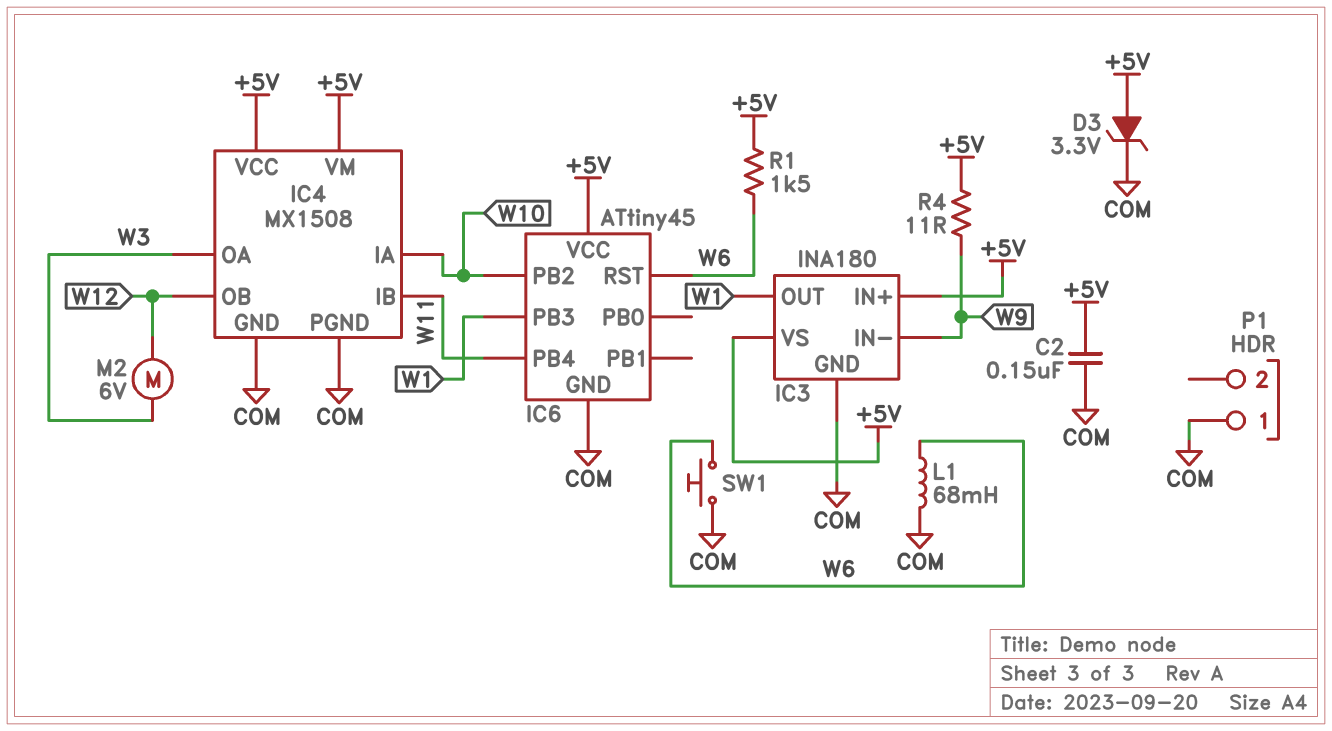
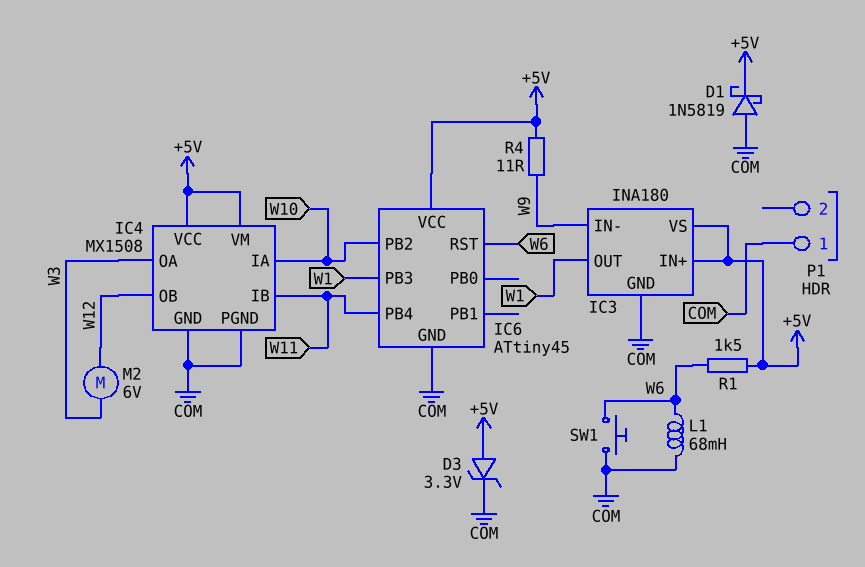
C2: 150nF (+5V, COM) -> none
D1: none -> schottky 1N5819 (A COM, K +5V)

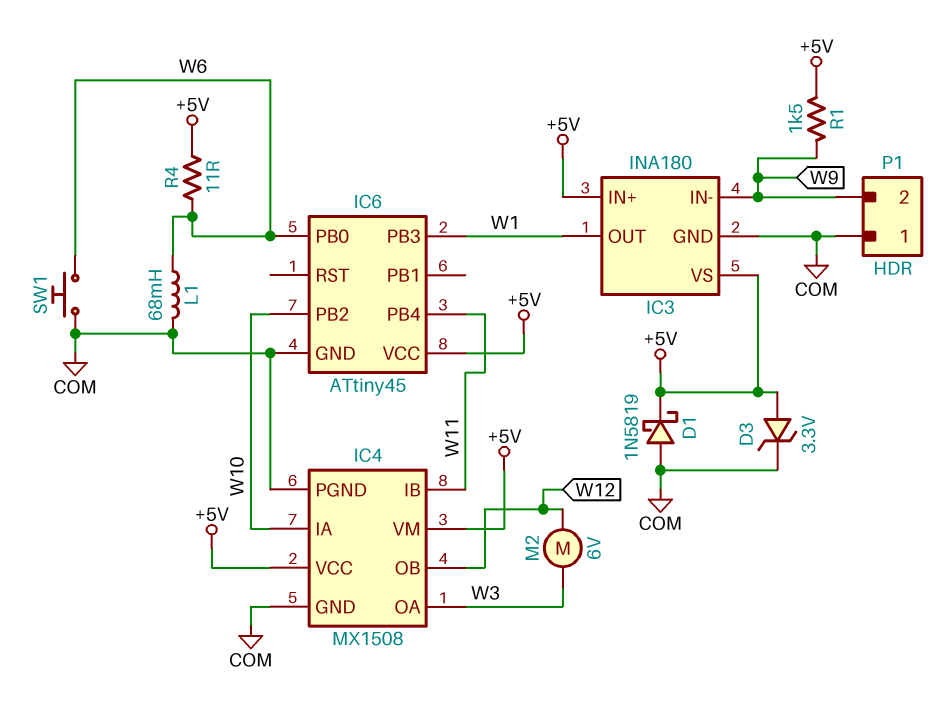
IC6 pin PB0: none -> W6
IC6 pin RST: W6 -> none
P1 pin 2: none -> W9
R1: 1.5k (+5V, W6) -> 1.5k (+5V, W9)
R4: 11 (+5V, W9) -> 11 (+5V, W6)

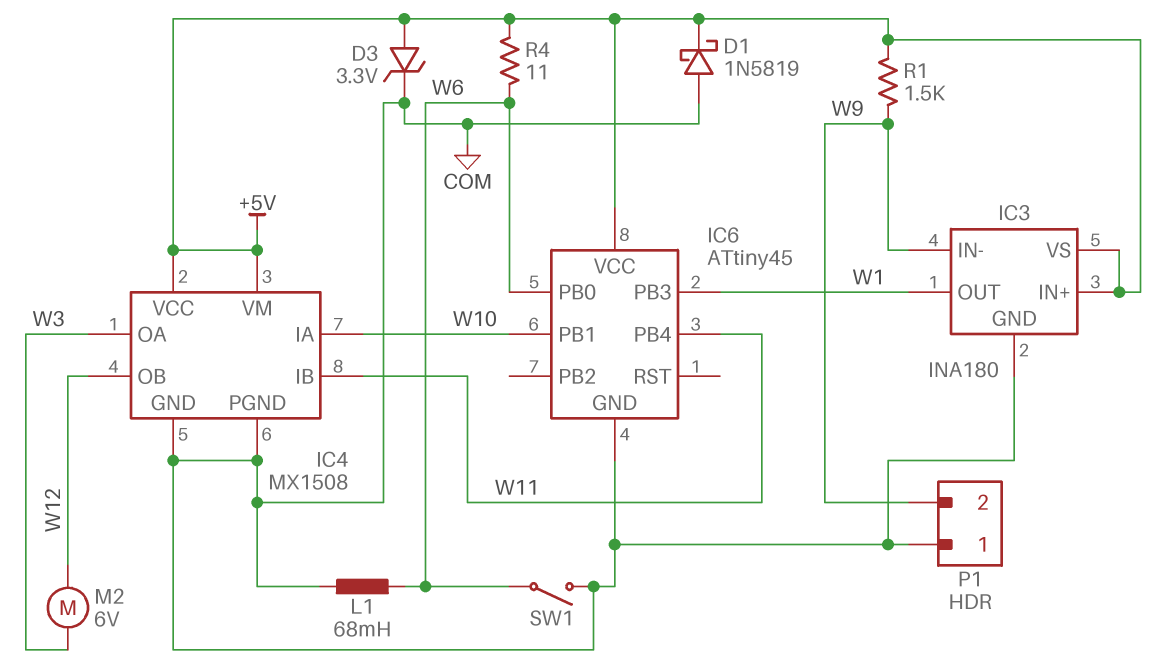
IC6 pin PB1: none -> W10
IC6 pin PB2: W10 -> none
SW1: button (COM, W6) -> switch (COM, W6)

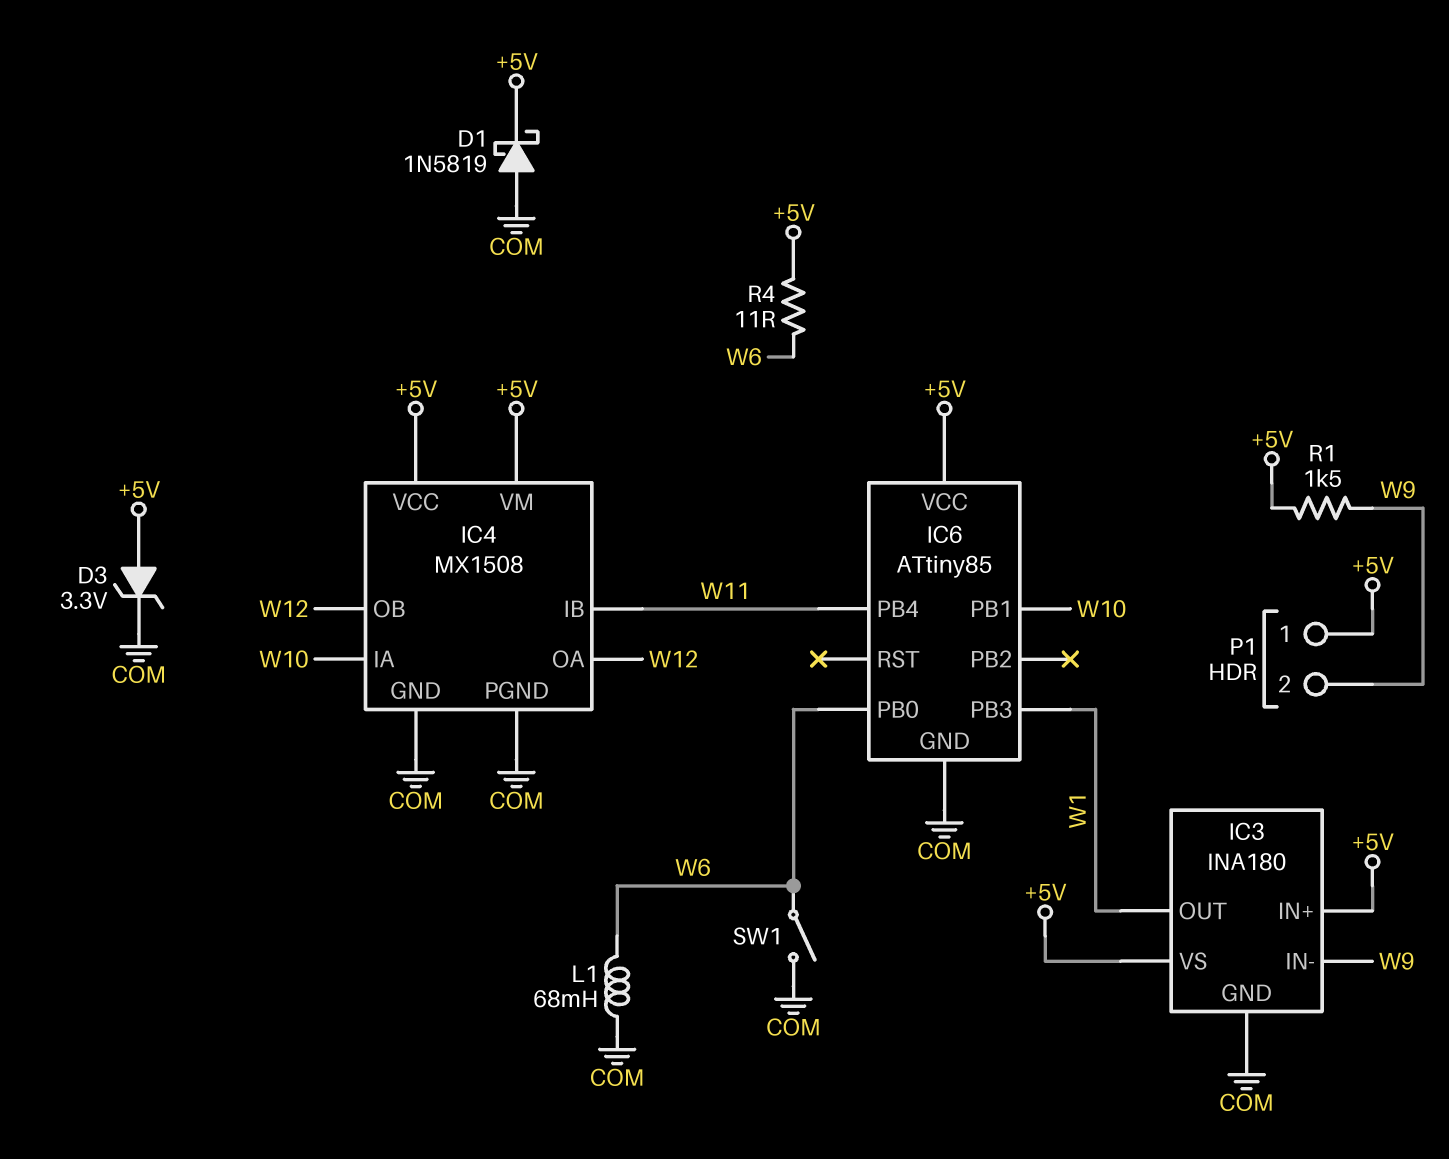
IC4 pin OA: W3 -> W12
IC6: ATtiny45 -> ATtiny85
M2: motor 6V (W3, W12) -> none
P1 pin 1: COM -> +5V

